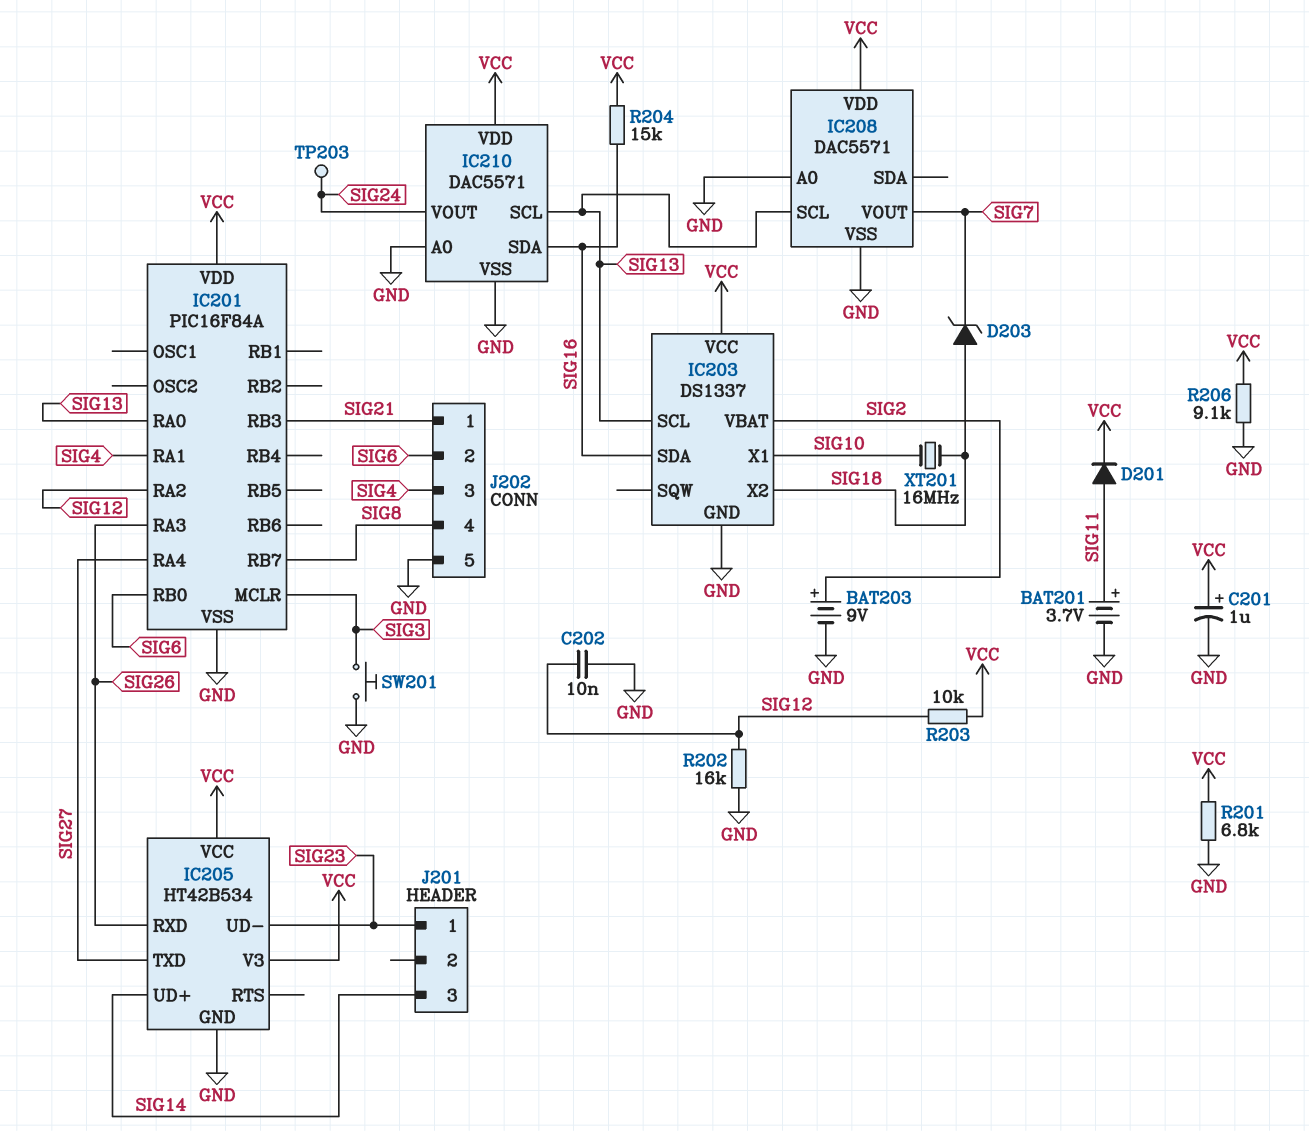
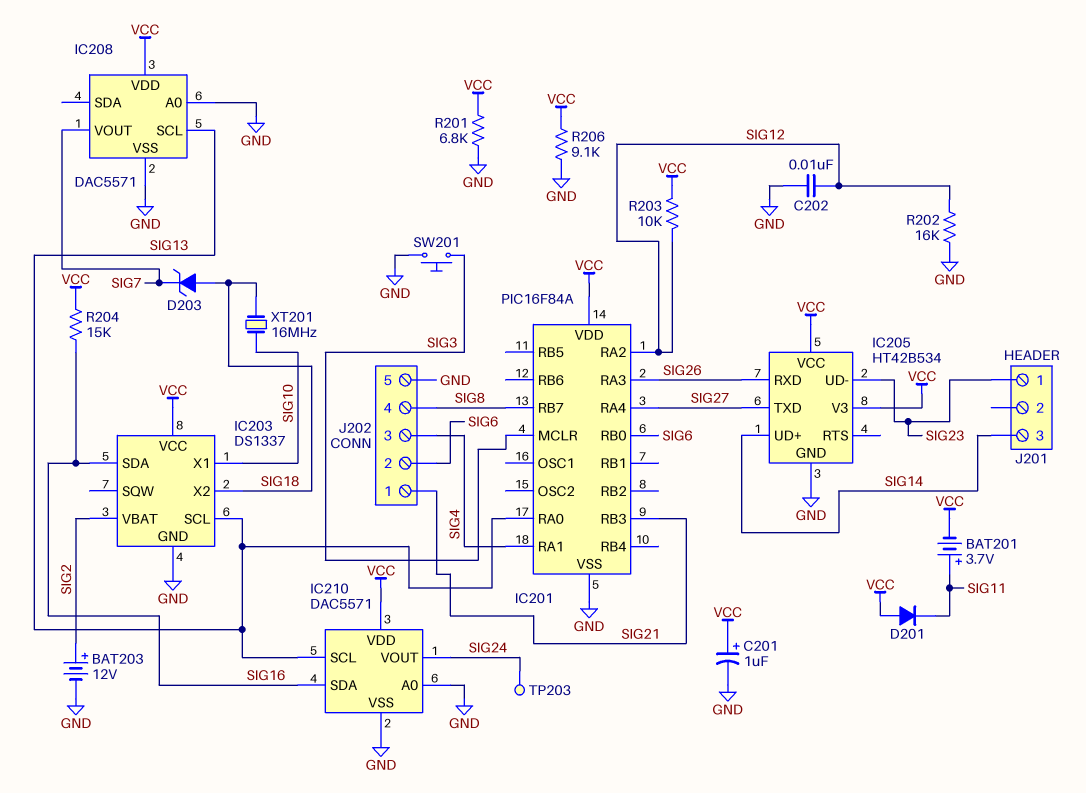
BAT201: 3.7V (plus SIG11, minus GND) -> 3.7V (plus SIG11, minus VCC)
BAT203: 9V (plus SIG2, minus GND) -> 12V (plus SIG2, minus GND)
D201: diode (A SIG11, K VCC) -> diode (A VCC, K SIG11)

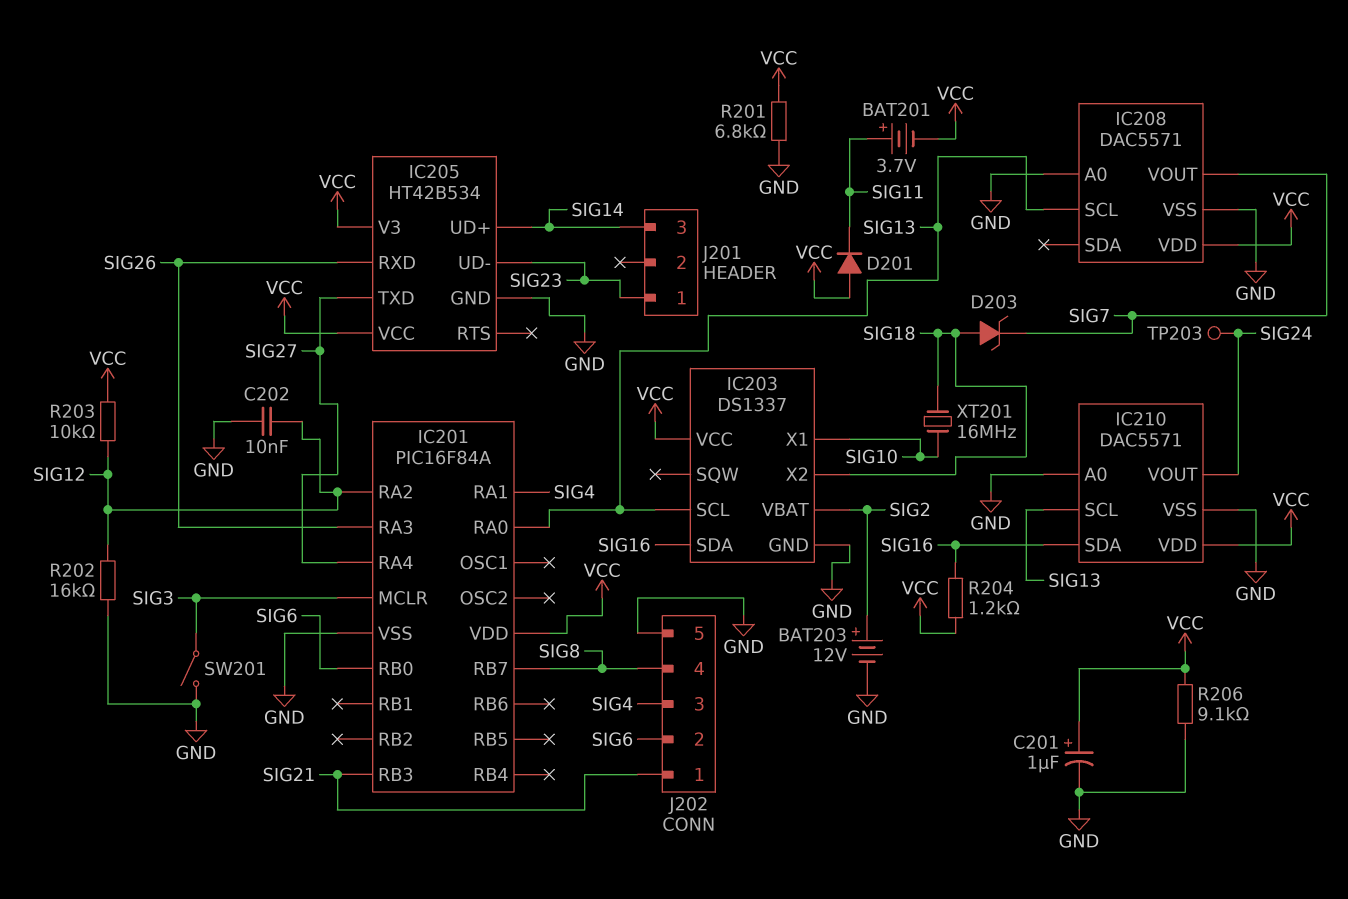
R204: 15k (SIG16, VCC) -> 1.2k (SIG16, VCC)
SW201: button (GND, SIG3) -> switch (GND, SIG3)

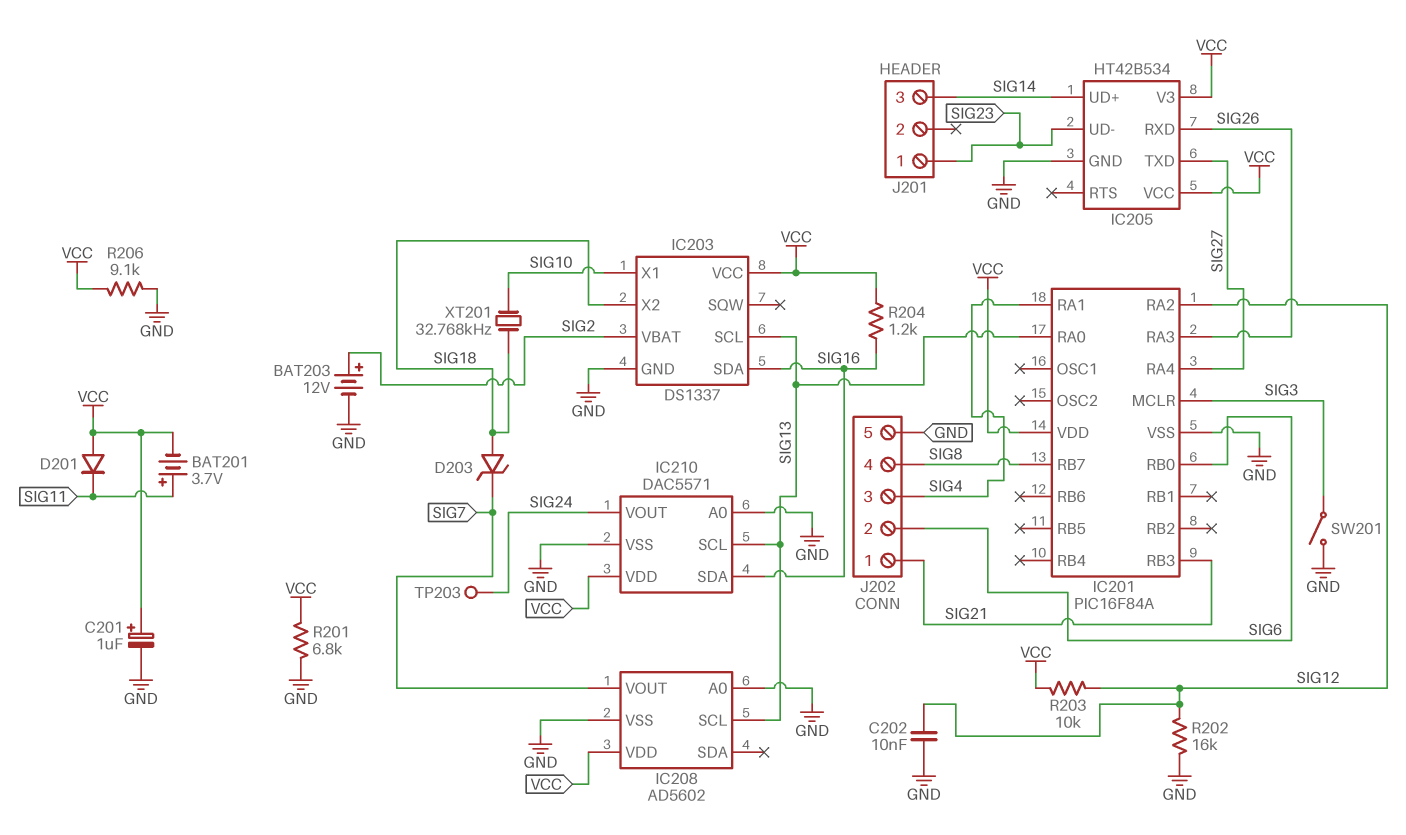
IC208: DAC5571 -> AD5602
XT201: 16MHz (SIG10, SIG18) -> 32.768kHz (SIG10, SIG18)

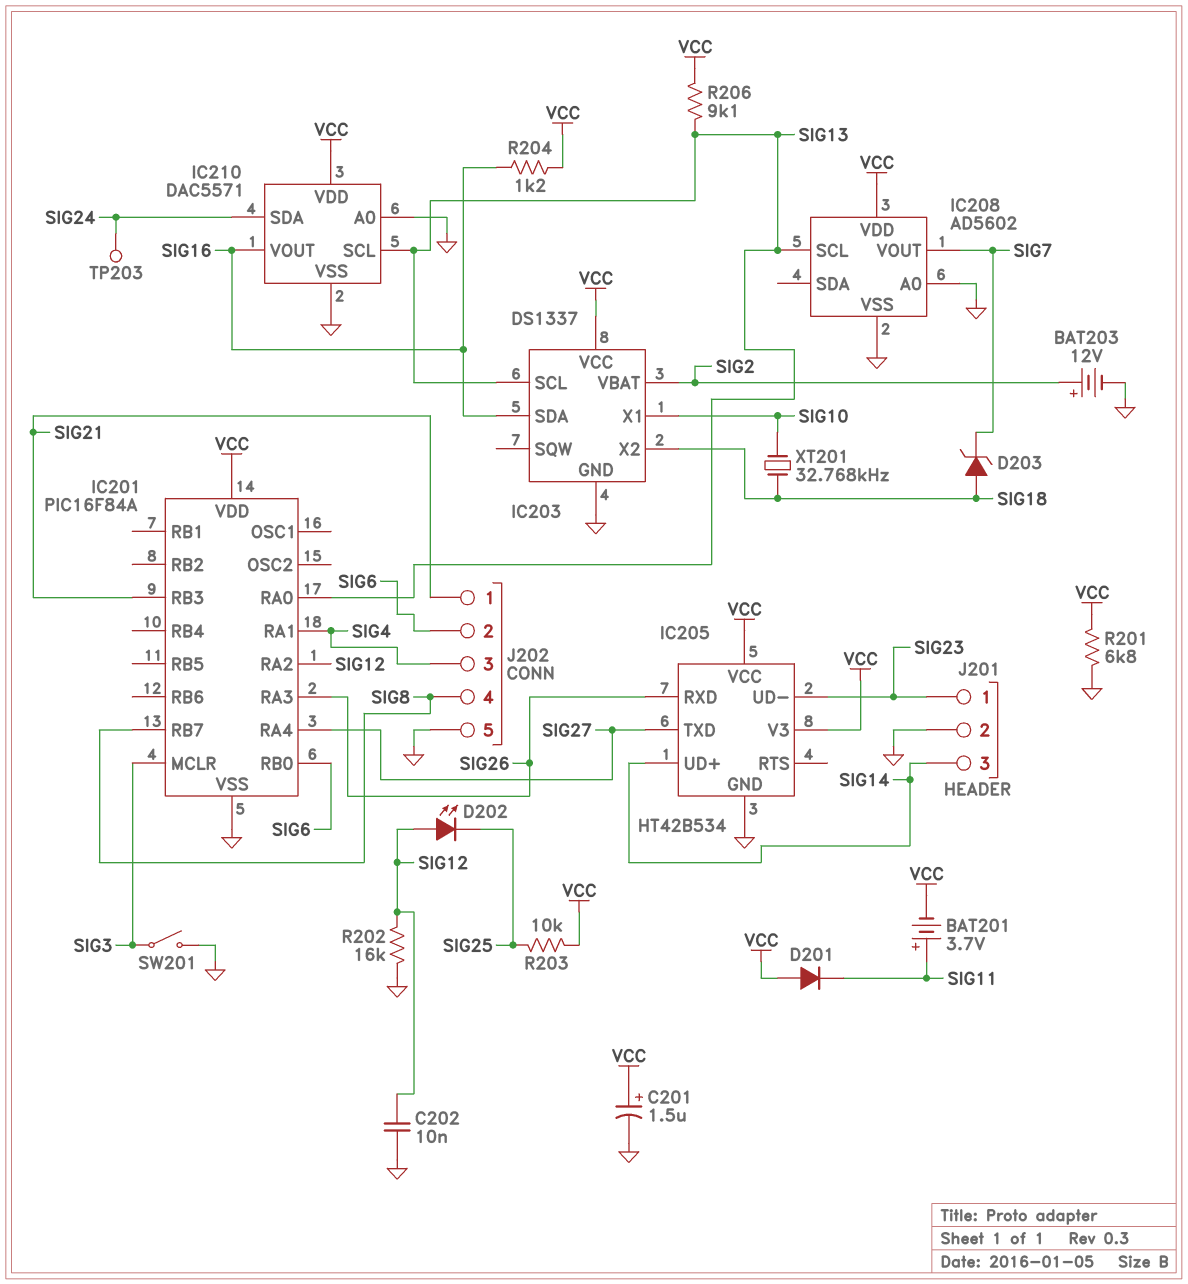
C201: 1uF (plus VCC, minus GND) -> 1.5uF (plus VCC, minus GND)
D202: none -> LED (A SIG12, K SIG25)
IC210 pin SDA: SIG16 -> SIG24
IC210 pin VOUT: SIG24 -> SIG16
J201 pin 2: none -> GND
R203: 10k (SIG12, VCC) -> 10k (SIG25, VCC)
R206: 9.1k (GND, VCC) -> 9.1k (SIG13, VCC)

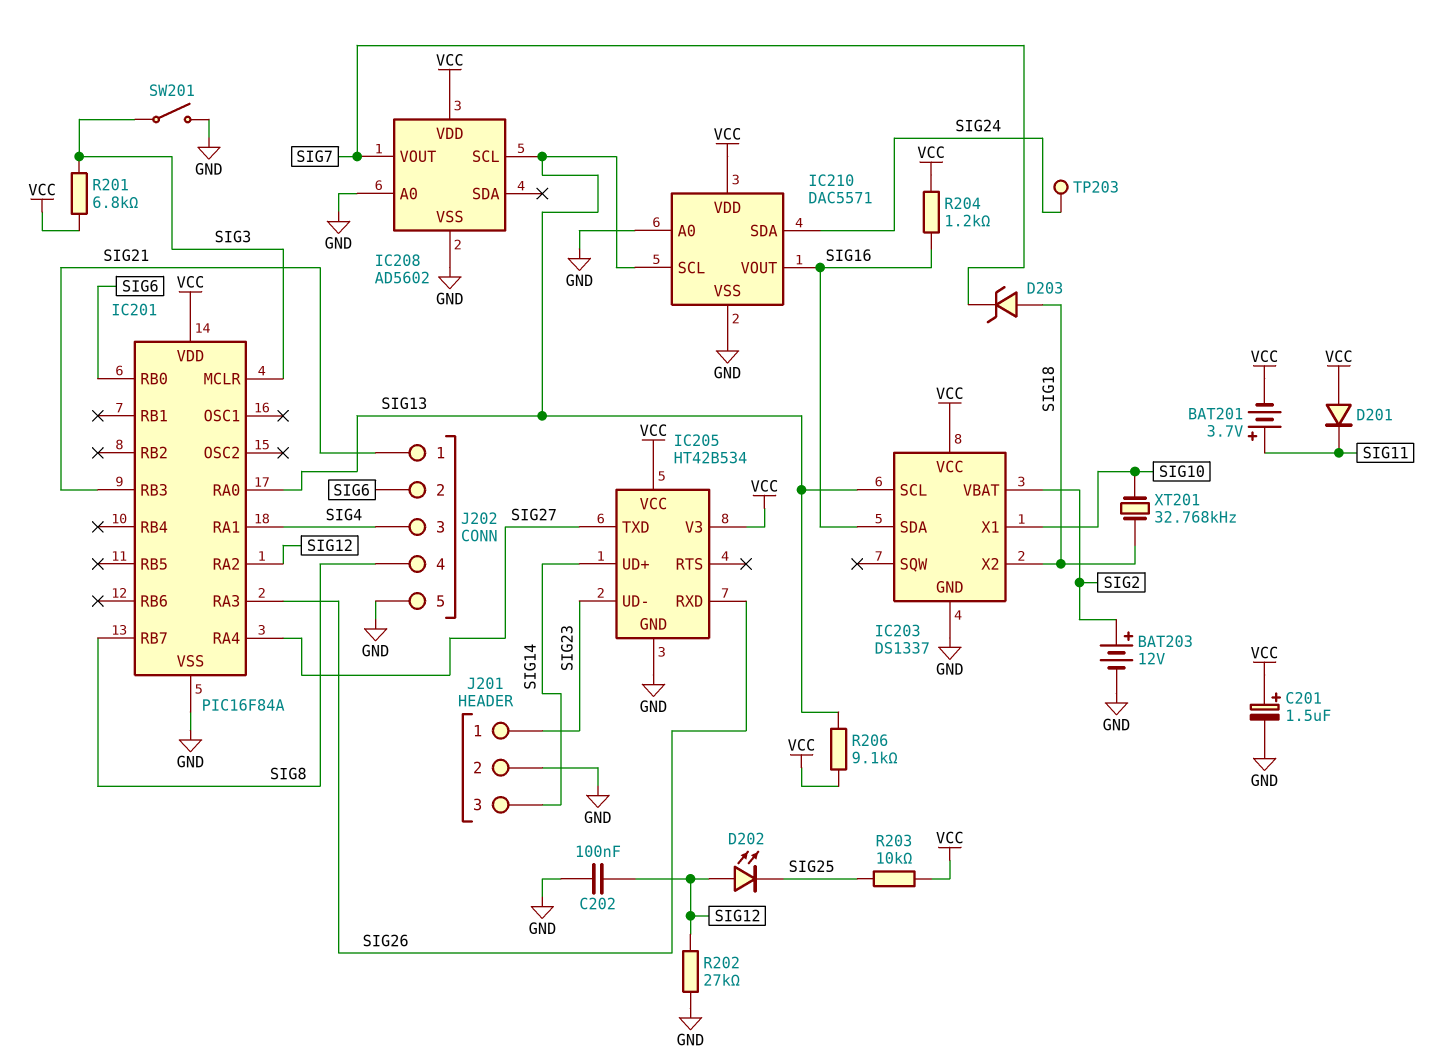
C202: 10nF (GND, SIG12) -> 100nF (GND, SIG12)
R201: 6.8k (GND, VCC) -> 6.8k (SIG3, VCC)
R202: 16k (GND, SIG12) -> 27k (GND, SIG12)

